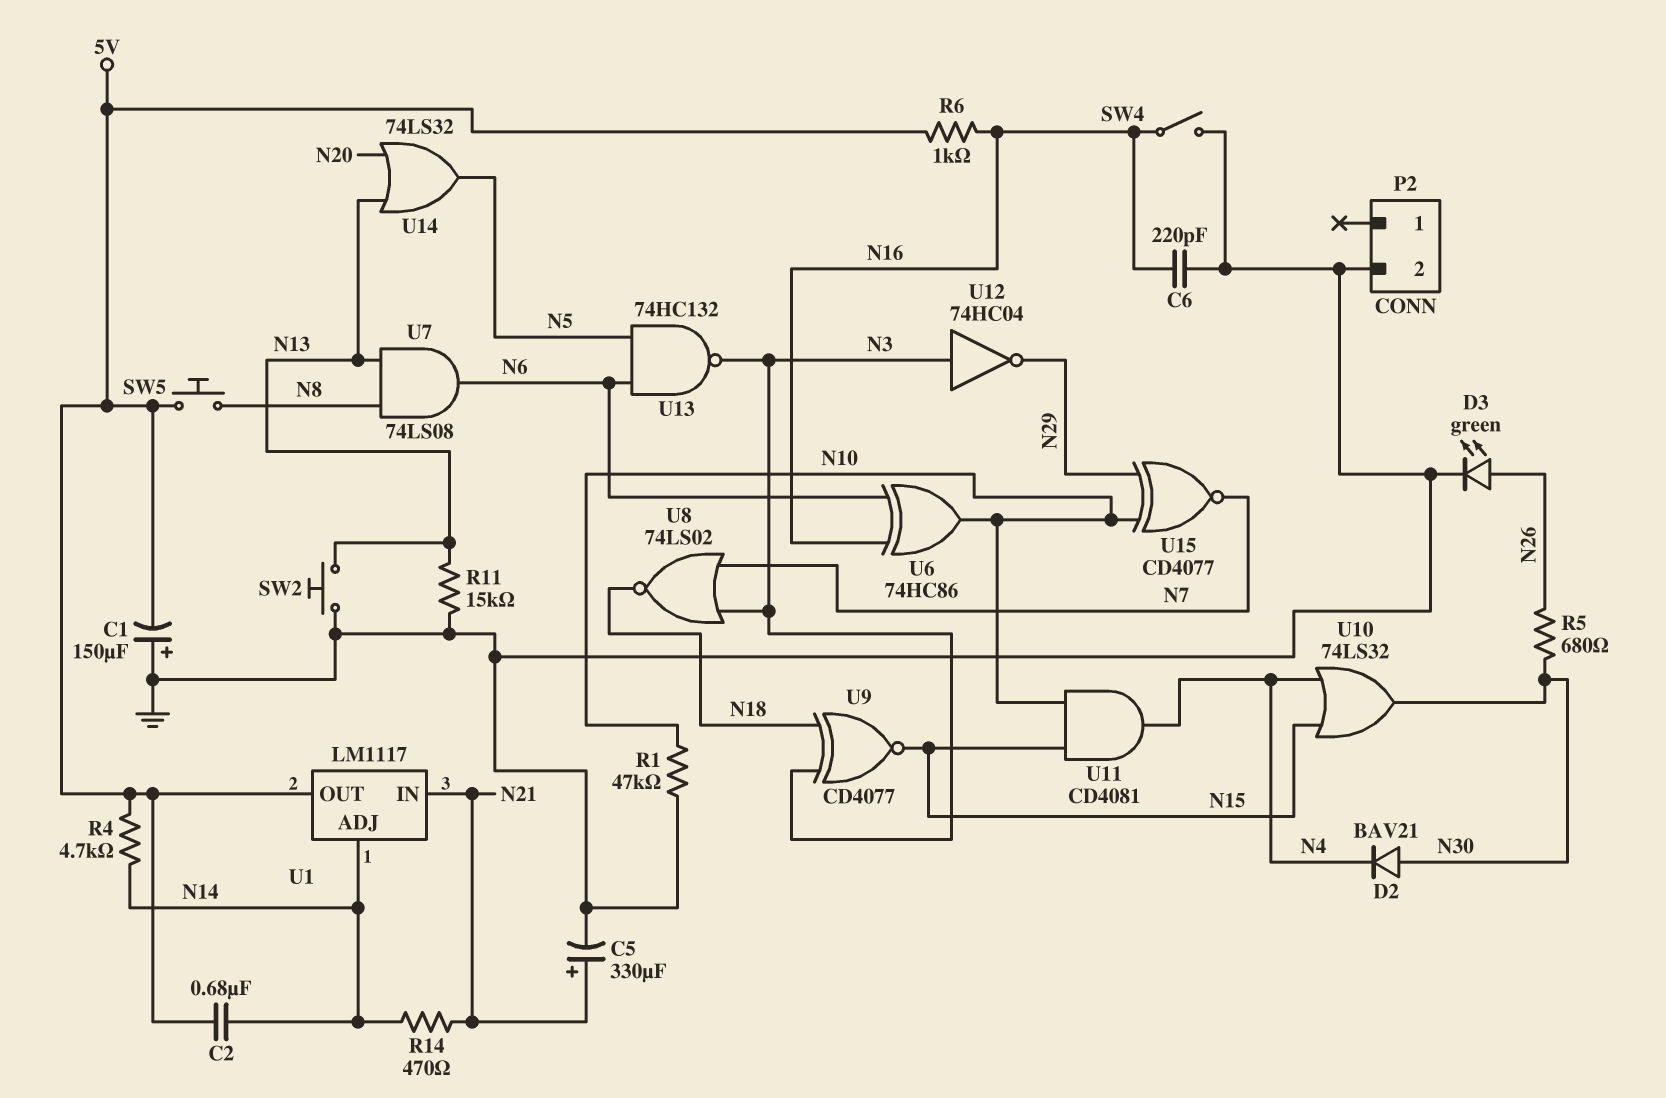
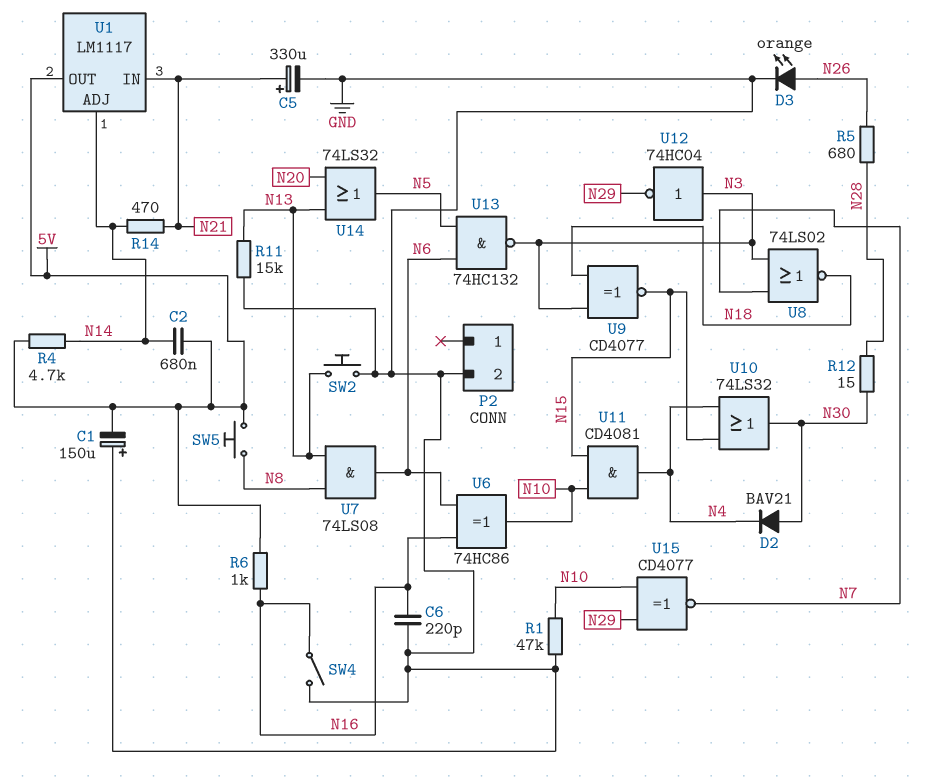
D3: LED green (A N26, K GND) -> LED orange (A N26, K GND)
R5: 680 (N26, N30) -> 680 (N26, N28)
R12: none -> 15 (N28, N30)

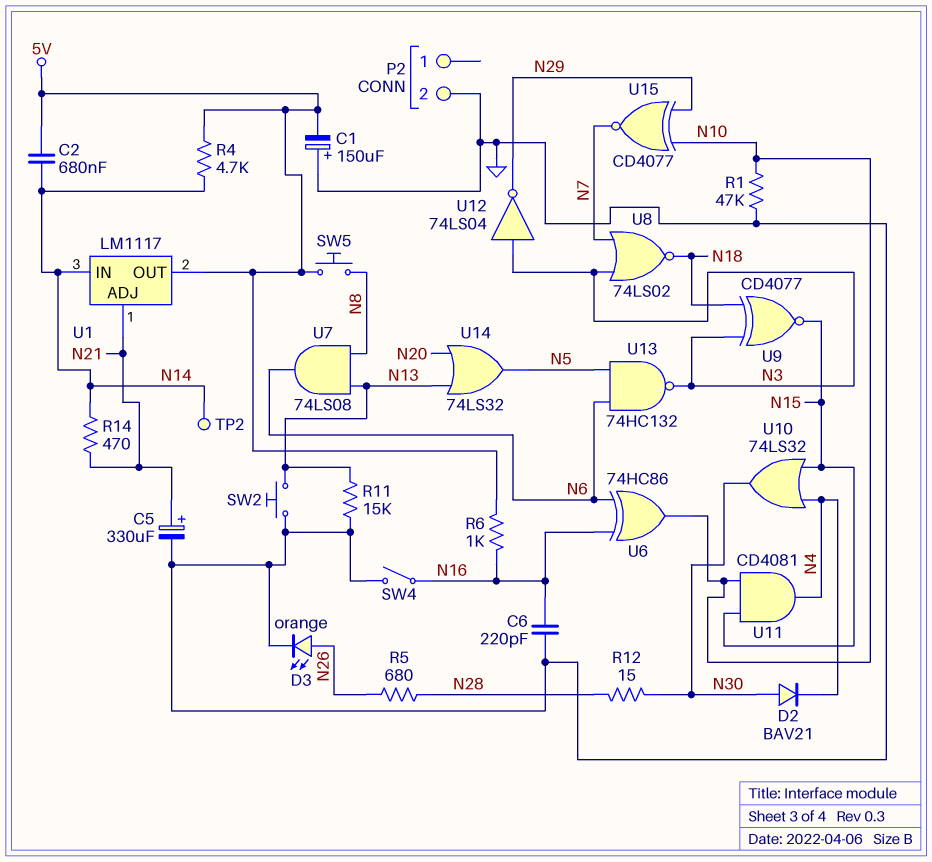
TP2: none -> test point (N14)
U1 pin ADJ: N14 -> N21
U1 pin IN: N21 -> N14
U12: NOT 74HC04 (in N3, out N29) -> NOT 74LS04 (in N3, out N29)

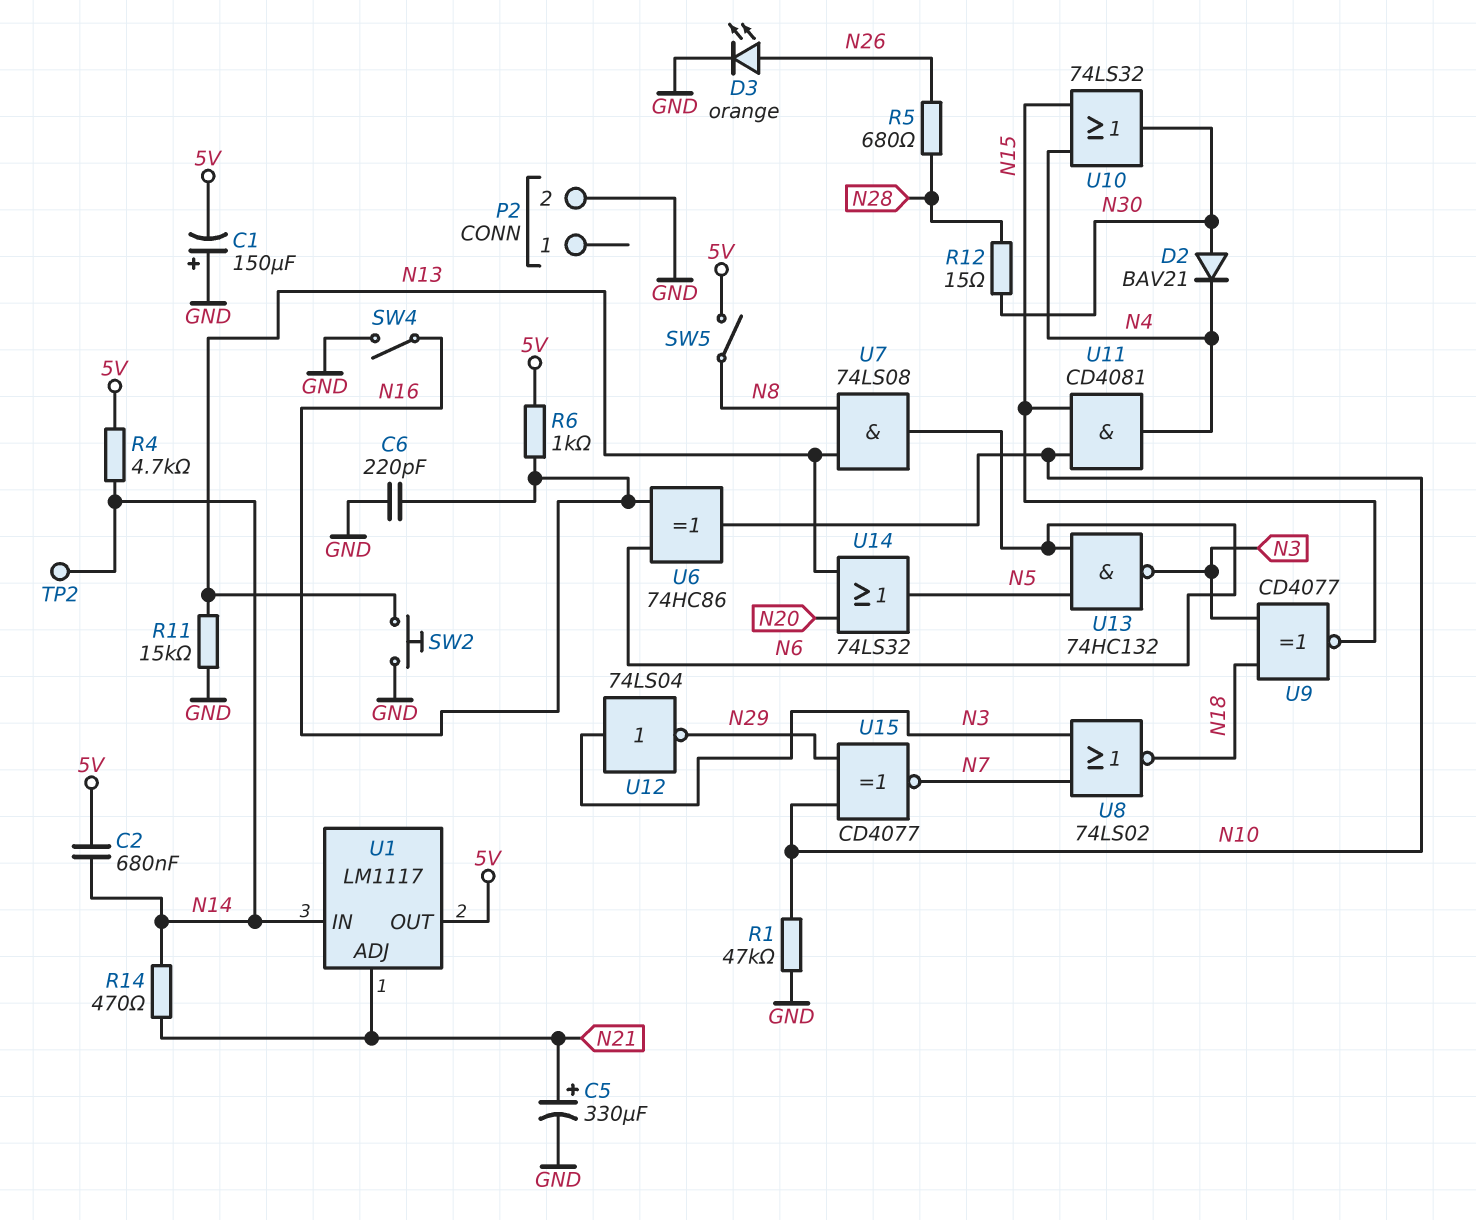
SW5: button (5V, N8) -> switch (5V, N8)

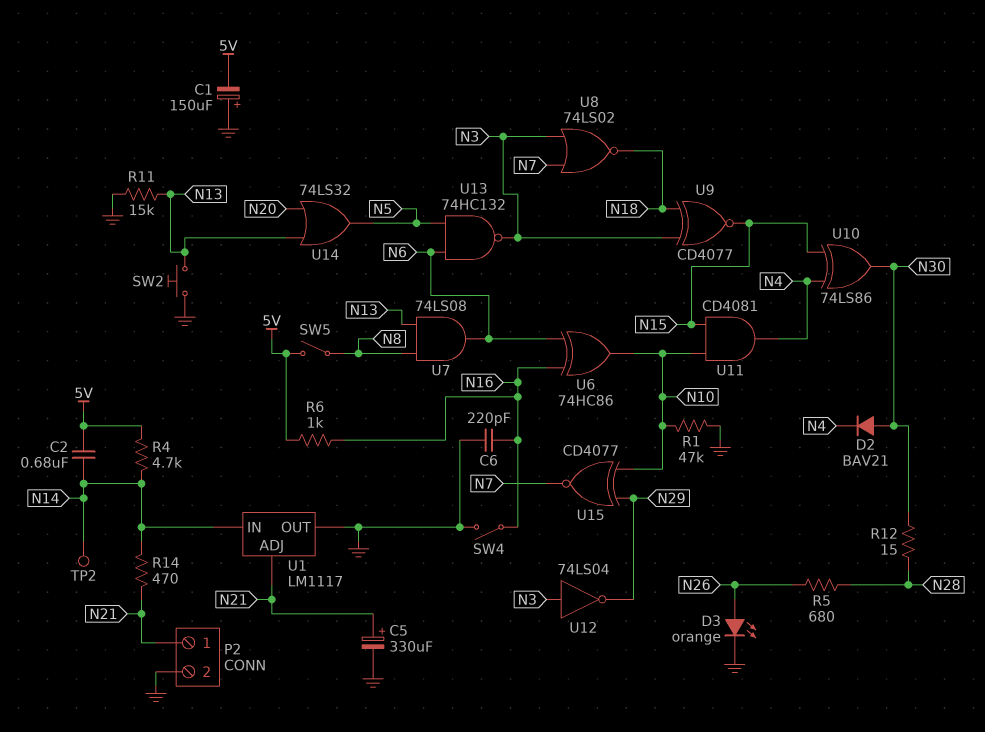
P2 pin 1: none -> N21
U1 pin OUT: 5V -> GND
U10: OR 74LS32 (in N4, in N15, out N30) -> XOR 74LS86 (in N4, in N15, out N30)

